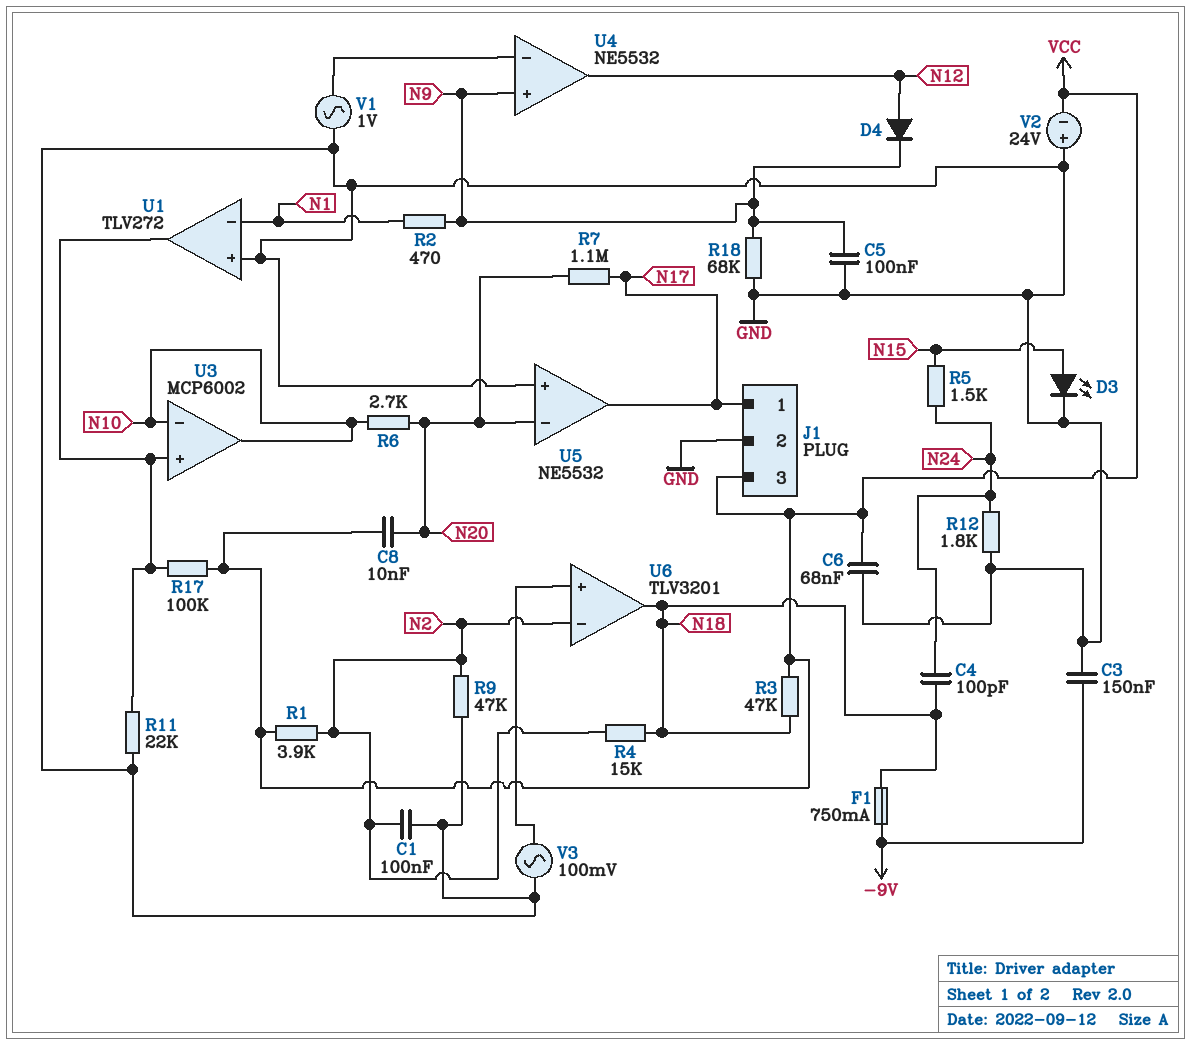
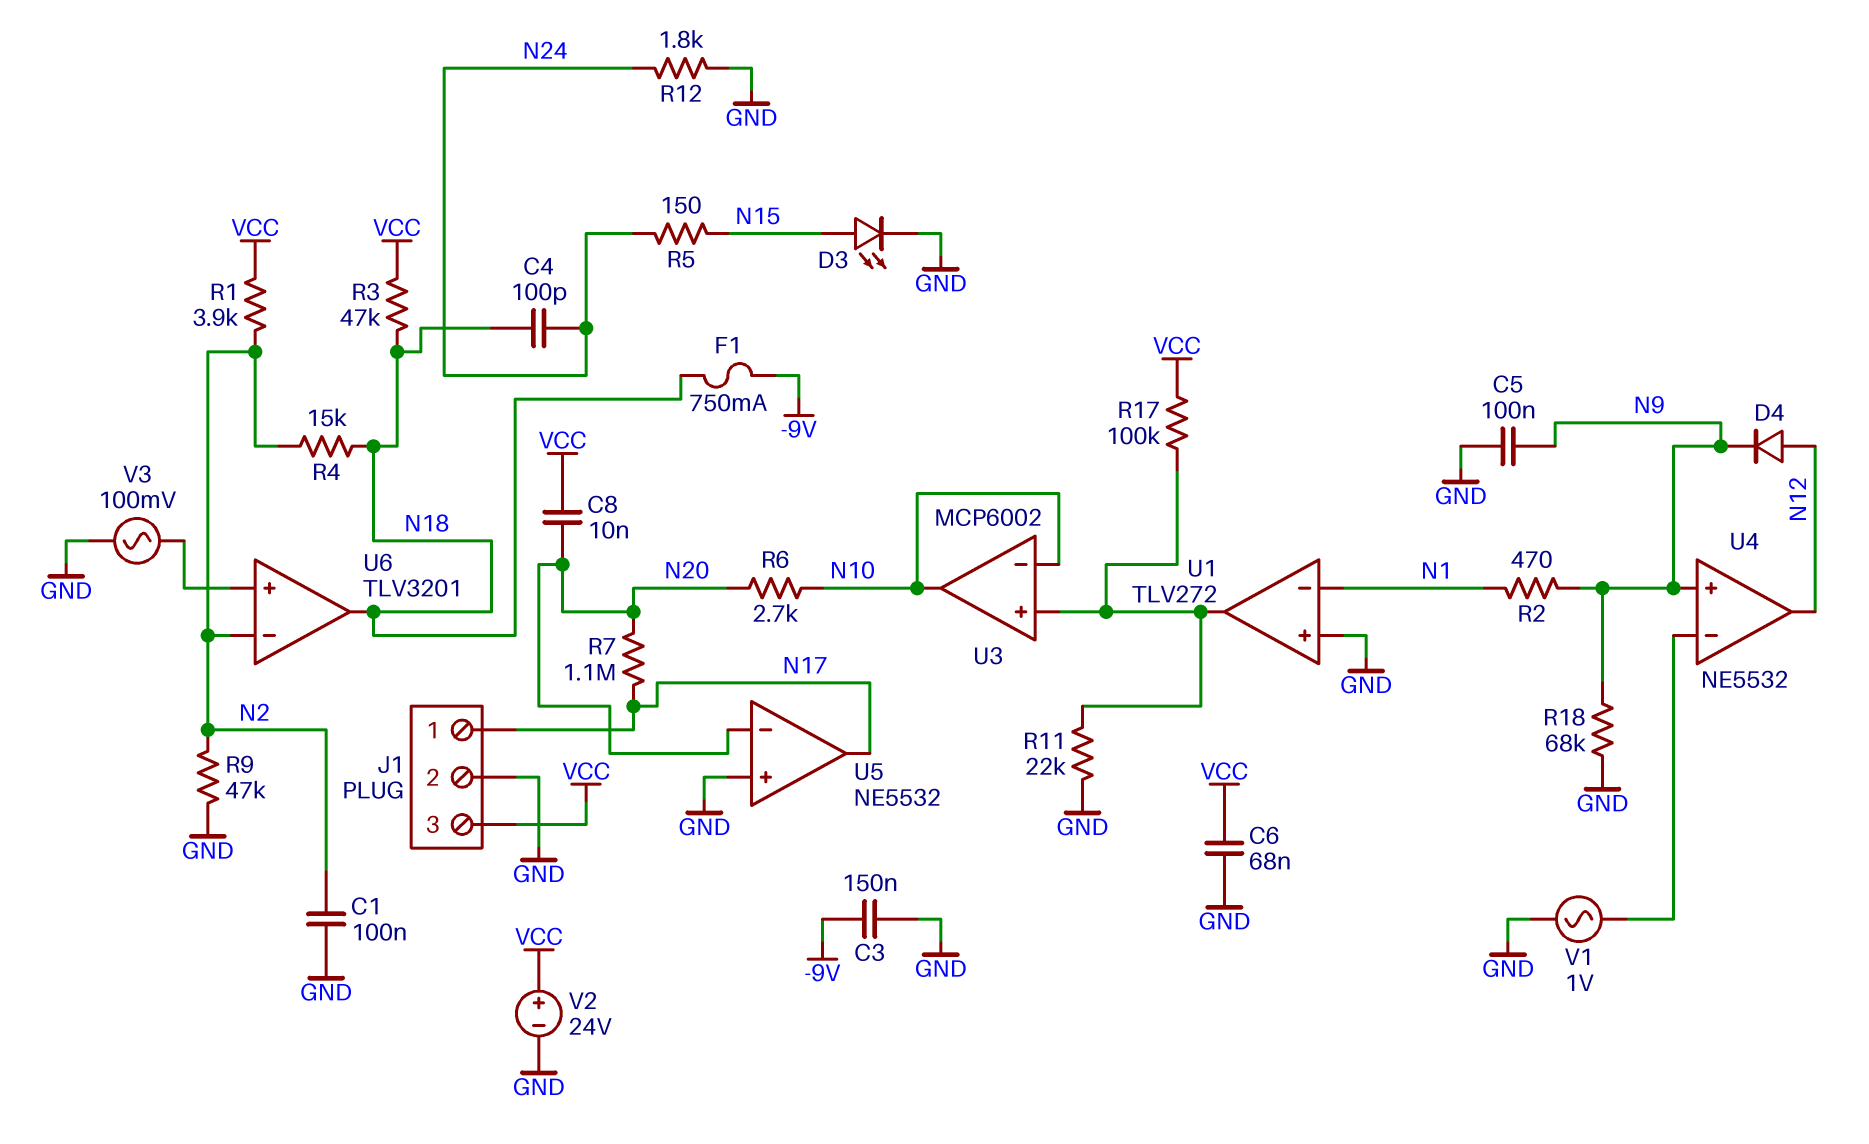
R5: 1.5k (N15, N24) -> 150 (N15, N24)
V2: 24V (plus GND, minus VCC) -> 24V (plus VCC, minus GND)

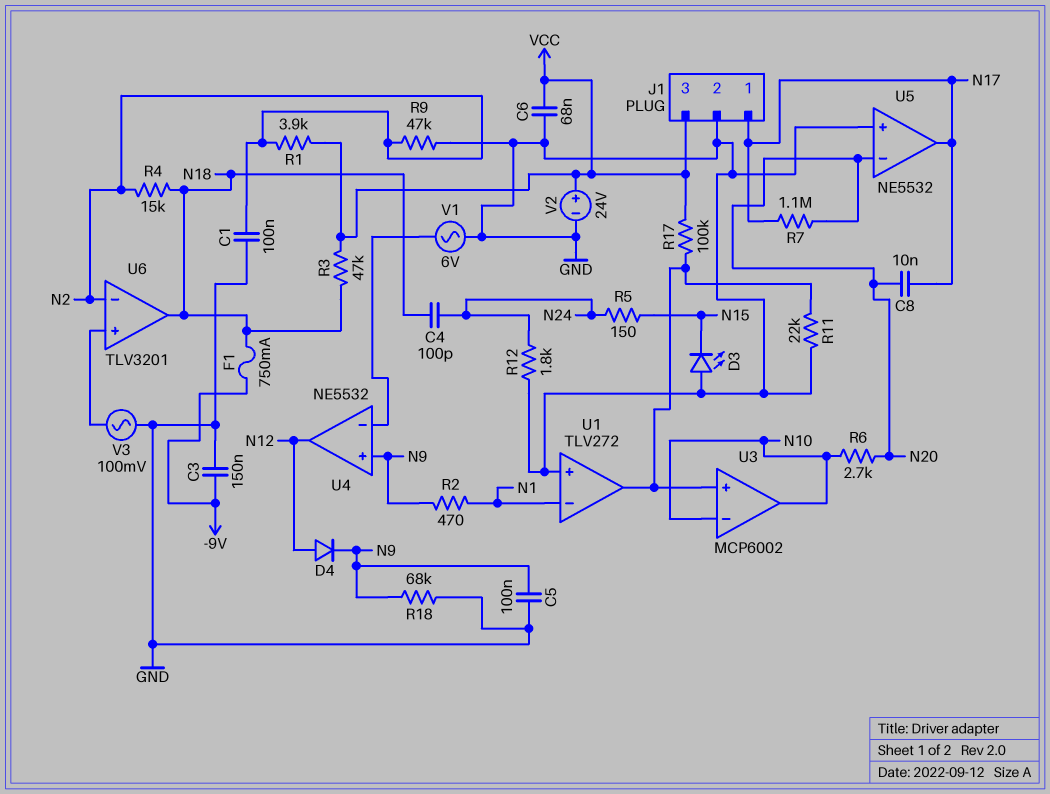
C8: 10nF (N20, VCC) -> 10nF (N17, N20)
D3: LED (A N15, K GND) -> LED (A GND, K N15)
V1: AC 1V (GND, U4/in-) -> AC 6V (GND, U4/in-)

